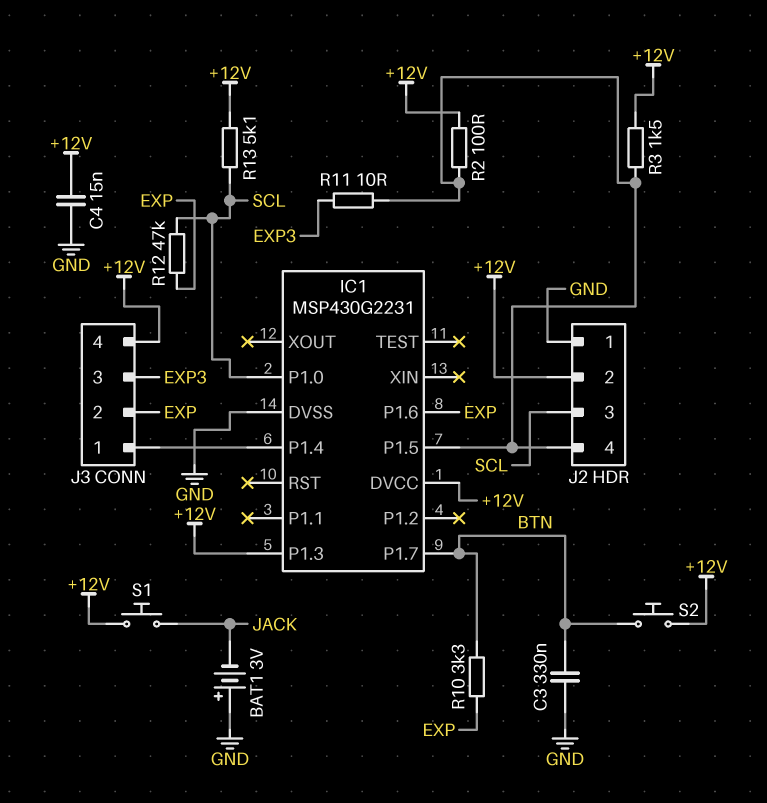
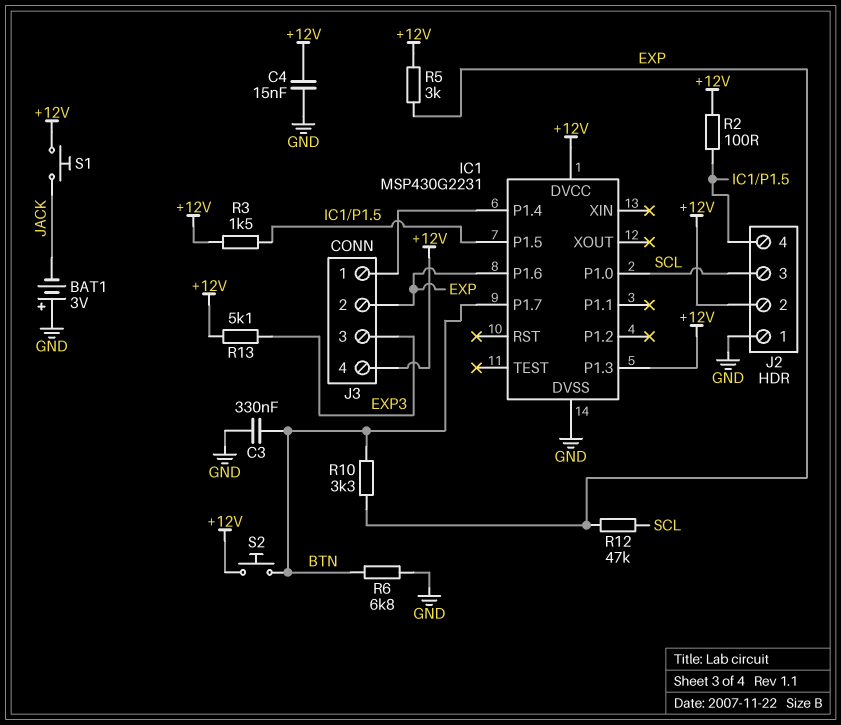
R5: none -> 3k (+12V, EXP)
R6: none -> 6.8k (BTN, GND)
R11: 10 (EXP3, IC1/P1.5) -> none
R13: 5.1k (+12V, SCL) -> 5.1k (+12V, EXP3)

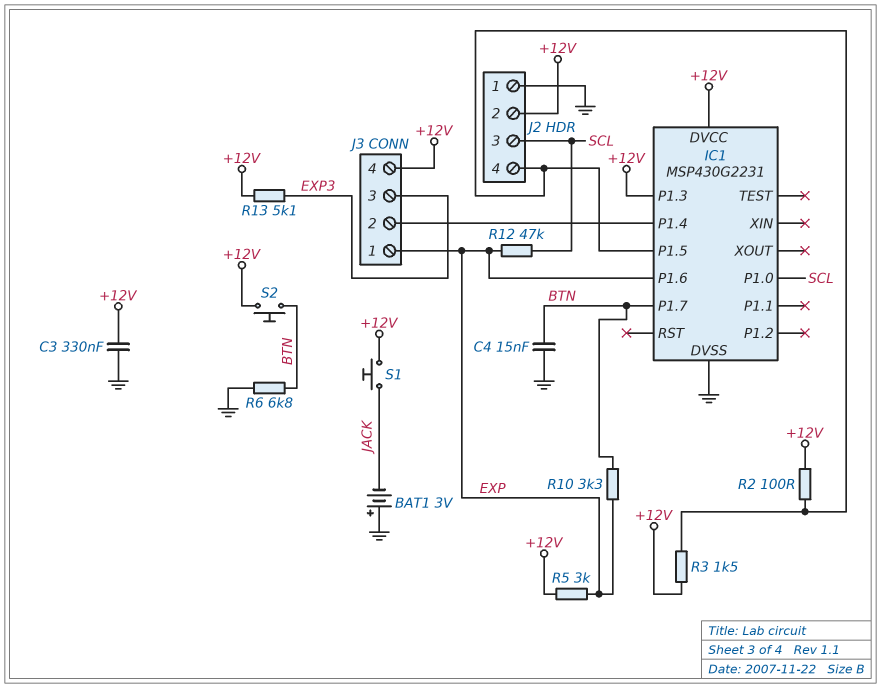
C3: 330nF (BTN, GND) -> 330nF (+12V, GND)
C4: 15nF (+12V, GND) -> 15nF (BTN, GND)
J3 pin 1: IC1/P1.4 -> EXP
J3 pin 2: EXP -> IC1/P1.4

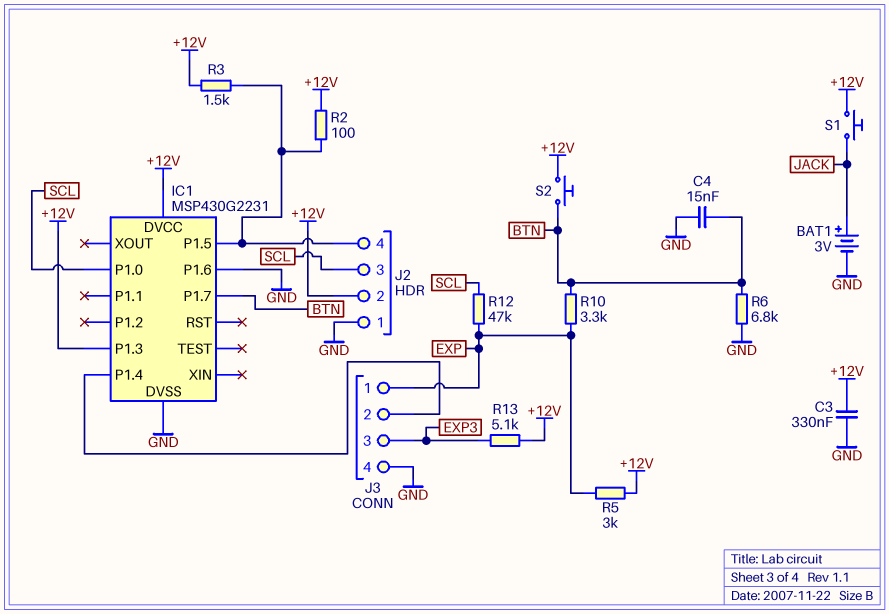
BAT1: 3V (plus GND, minus JACK) -> 3V (plus JACK, minus GND)
IC1 pin P1.6: EXP -> GND
J3 pin 4: +12V -> GND

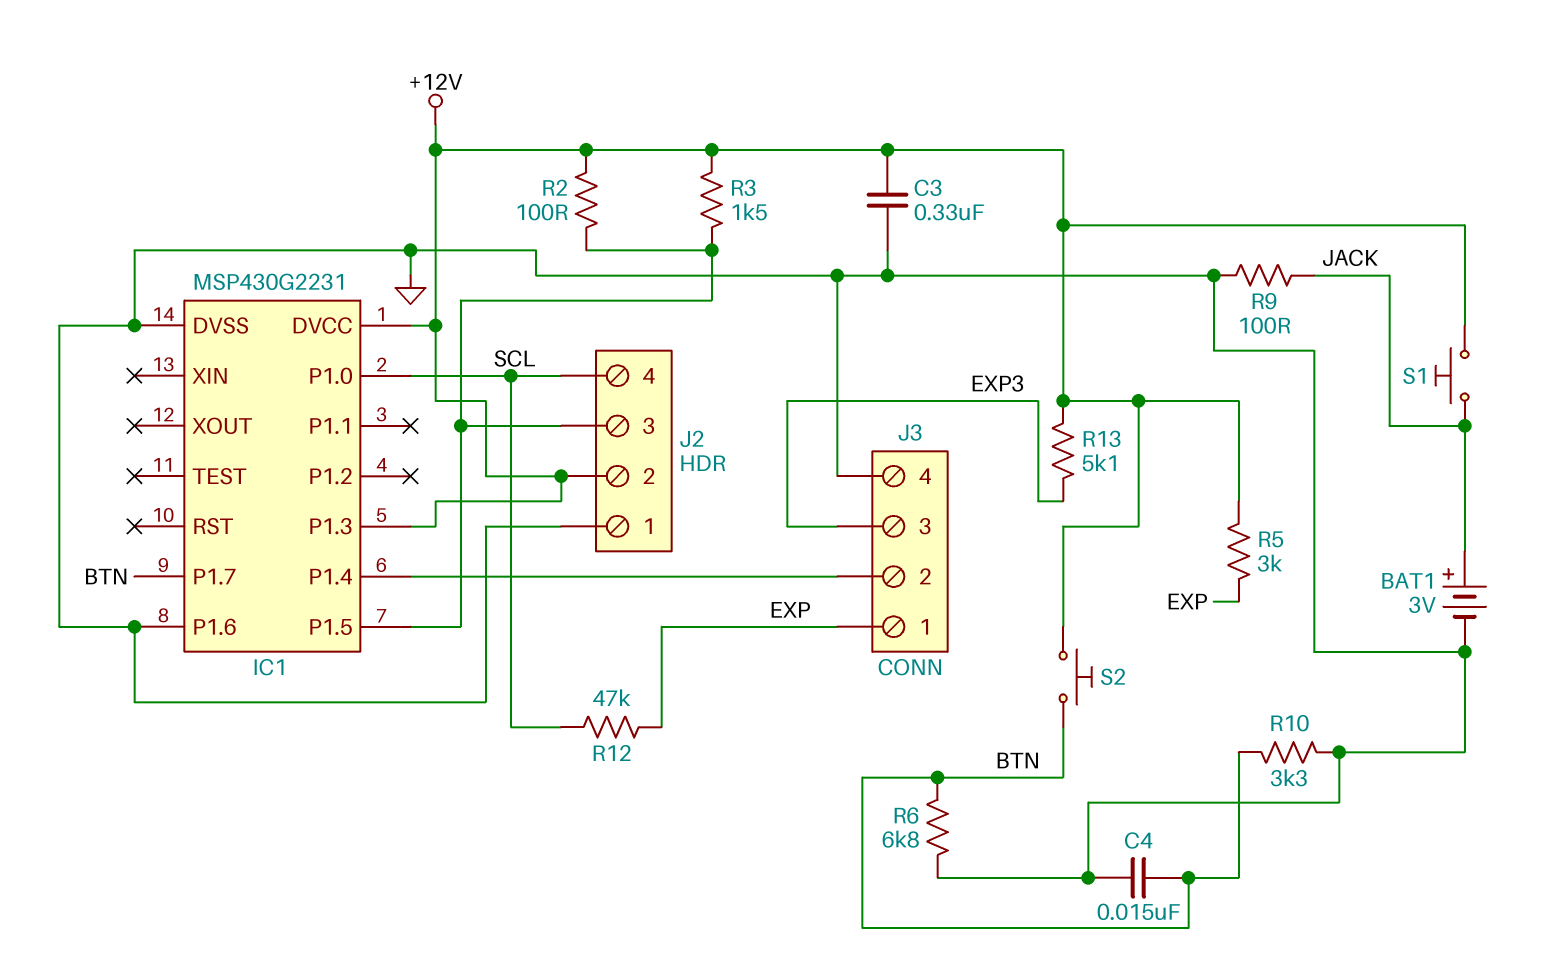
J2 pin 3: SCL -> IC1/P1.5
J2 pin 4: IC1/P1.5 -> SCL
R9: none -> 100 (GND, JACK)
R10: 3.3k (BTN, EXP) -> 3.3k (BTN, GND)

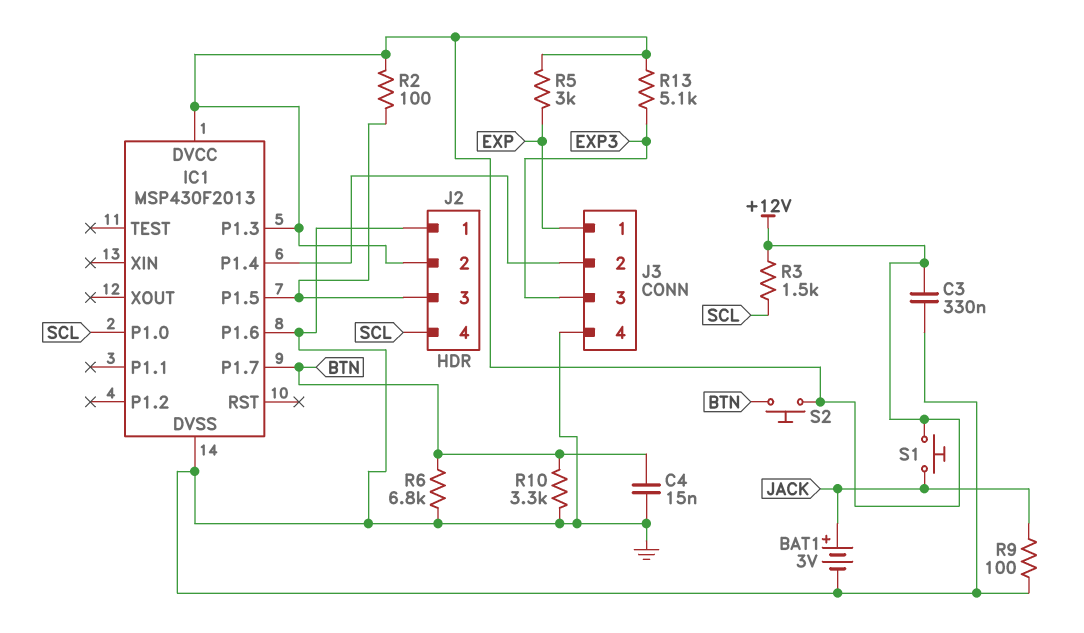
IC1: MSP430G2231 -> MSP430F2013
R3: 1.5k (+12V, IC1/P1.5) -> 1.5k (+12V, SCL)
R12: 47k (EXP, SCL) -> none

